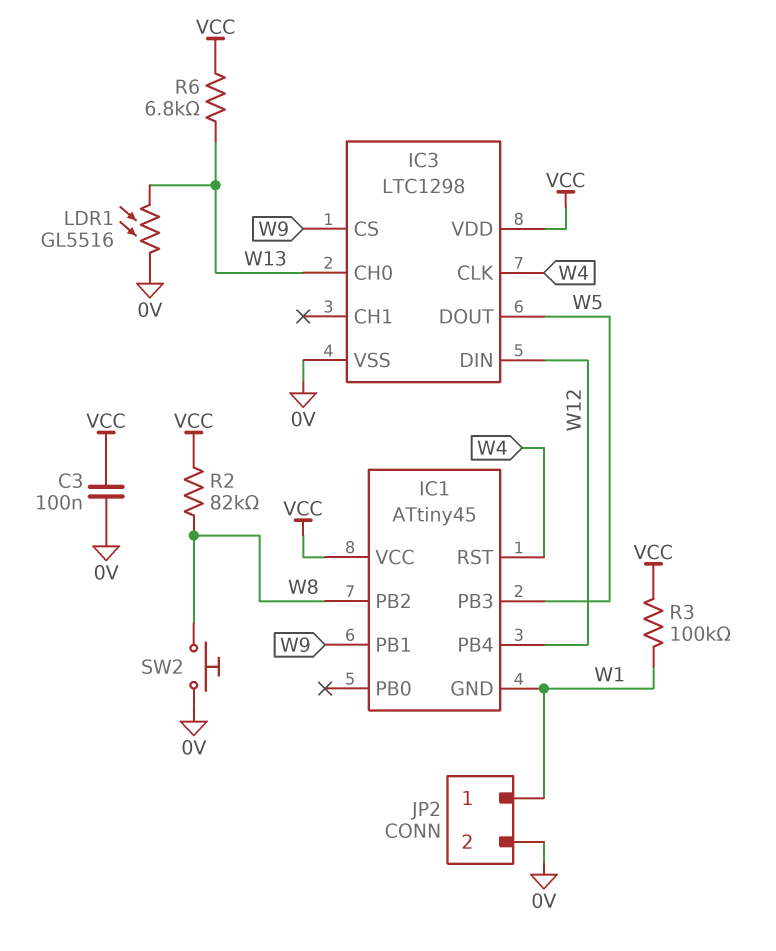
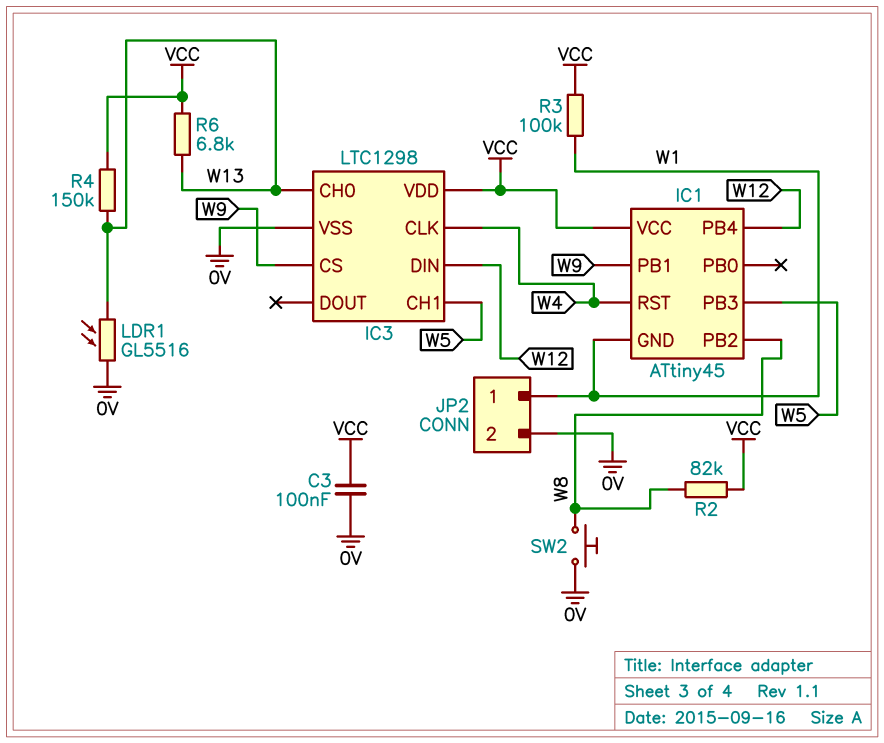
IC3 pin CH1: none -> W5
IC3 pin DOUT: W5 -> none
R4: none -> 150k (VCC, W13)

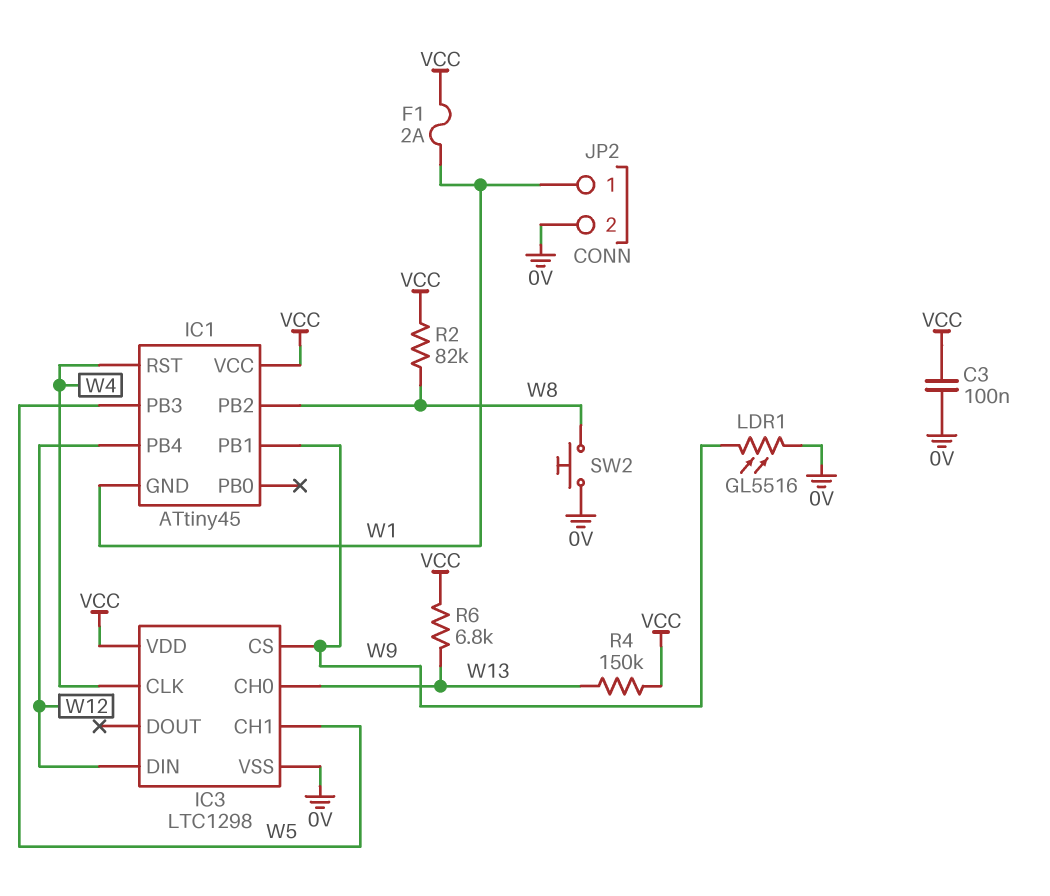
F1: none -> 2A (VCC, W1)
LDR1: GL5516 (0V, W13) -> GL5516 (0V, W9)
R3: 100k (VCC, W1) -> none

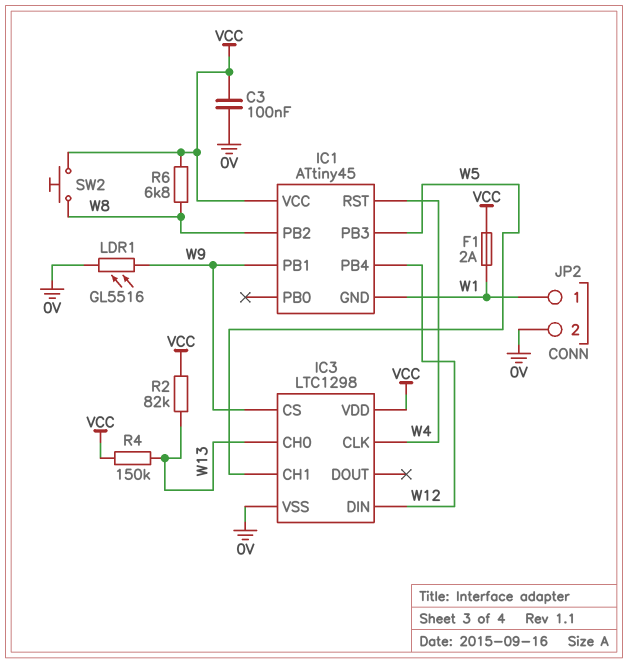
R2: 82k (VCC, W8) -> 82k (VCC, W13)
R6: 6.8k (VCC, W13) -> 6.8k (VCC, W8)
SW2: button (0V, W8) -> button (VCC, W8)

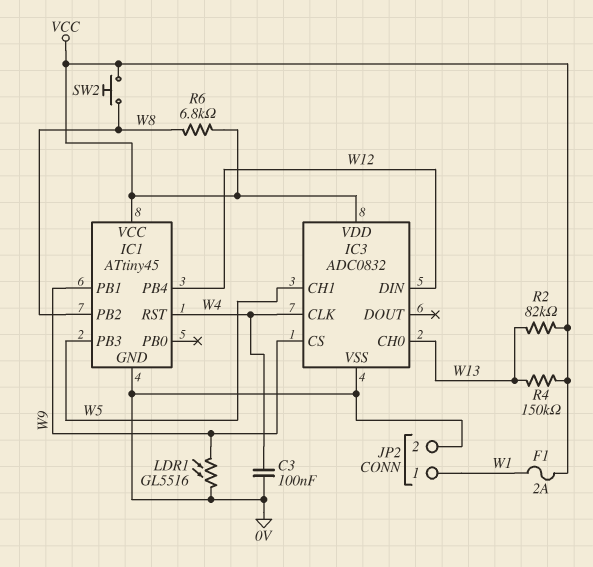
C3: 100nF (0V, VCC) -> 100nF (0V, W4)
IC1 pin GND: W1 -> 0V
IC3: LTC1298 -> ADC0832

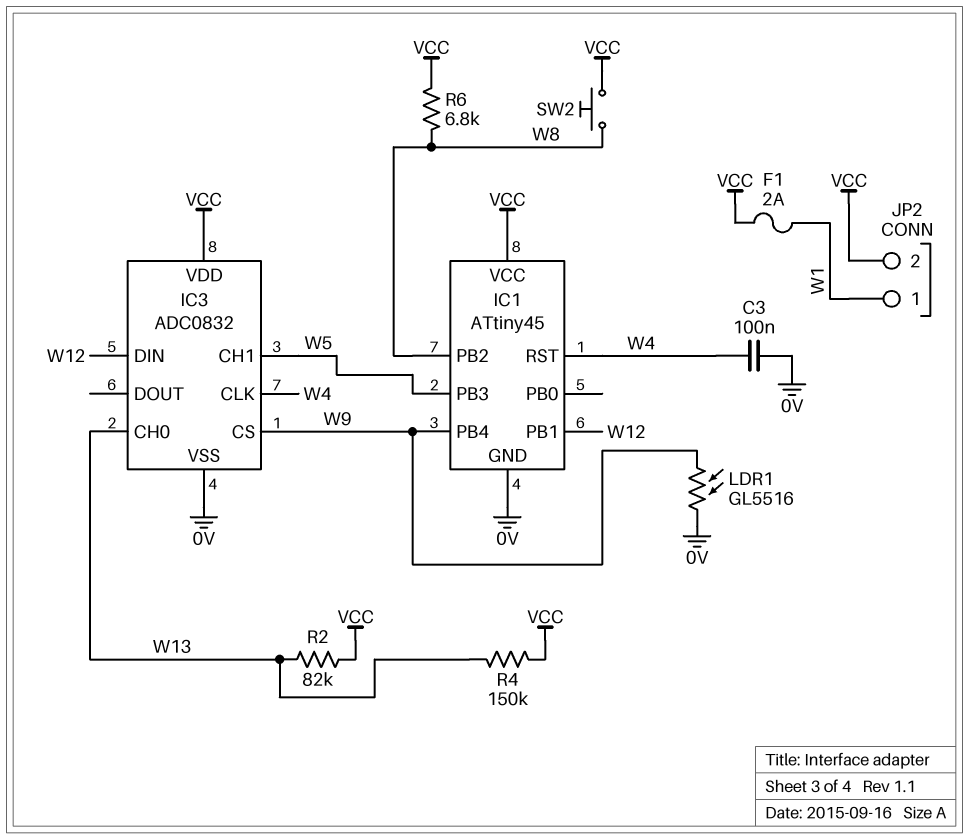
IC1 pin PB1: W9 -> W12
IC1 pin PB4: W12 -> W9
JP2 pin 2: 0V -> VCC

